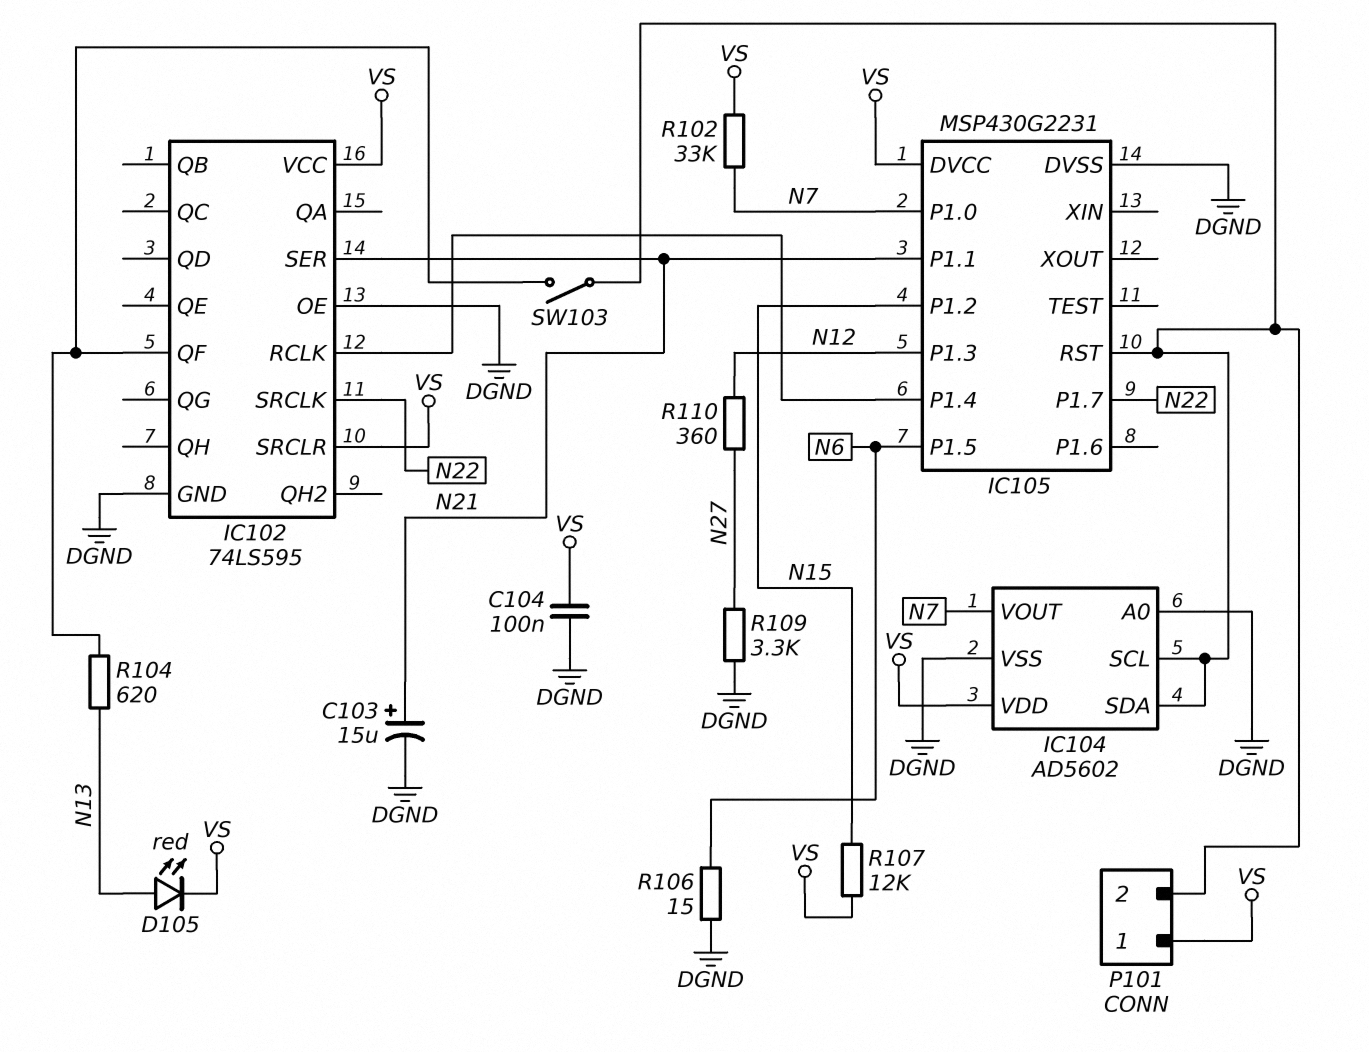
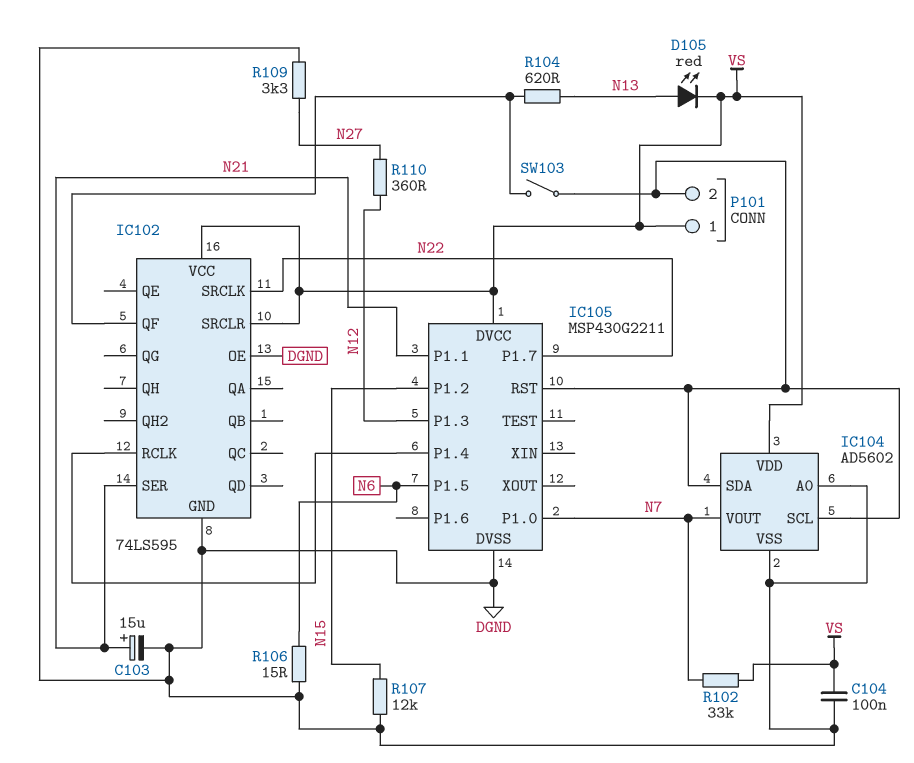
IC105: MSP430G2231 -> MSP430G2211
R107: 12k (N15, VS) -> 12k (DGND, N15)

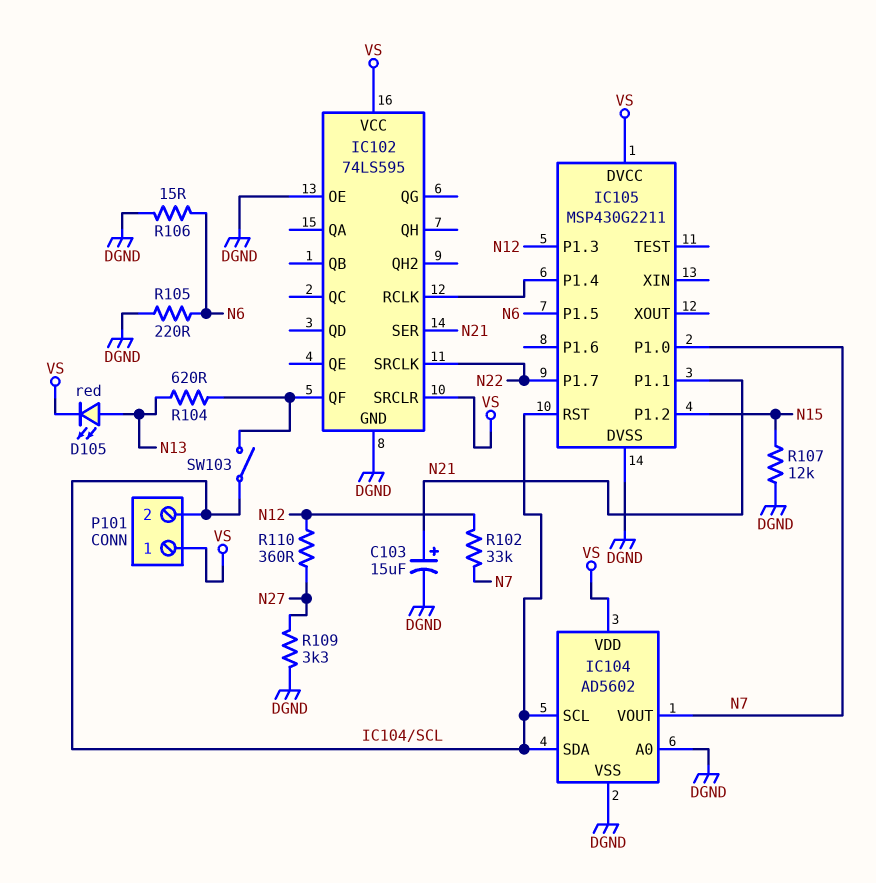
C104: 100nF (DGND, VS) -> none
R102: 33k (N7, VS) -> 33k (N7, N12)
R105: none -> 220 (DGND, N6)

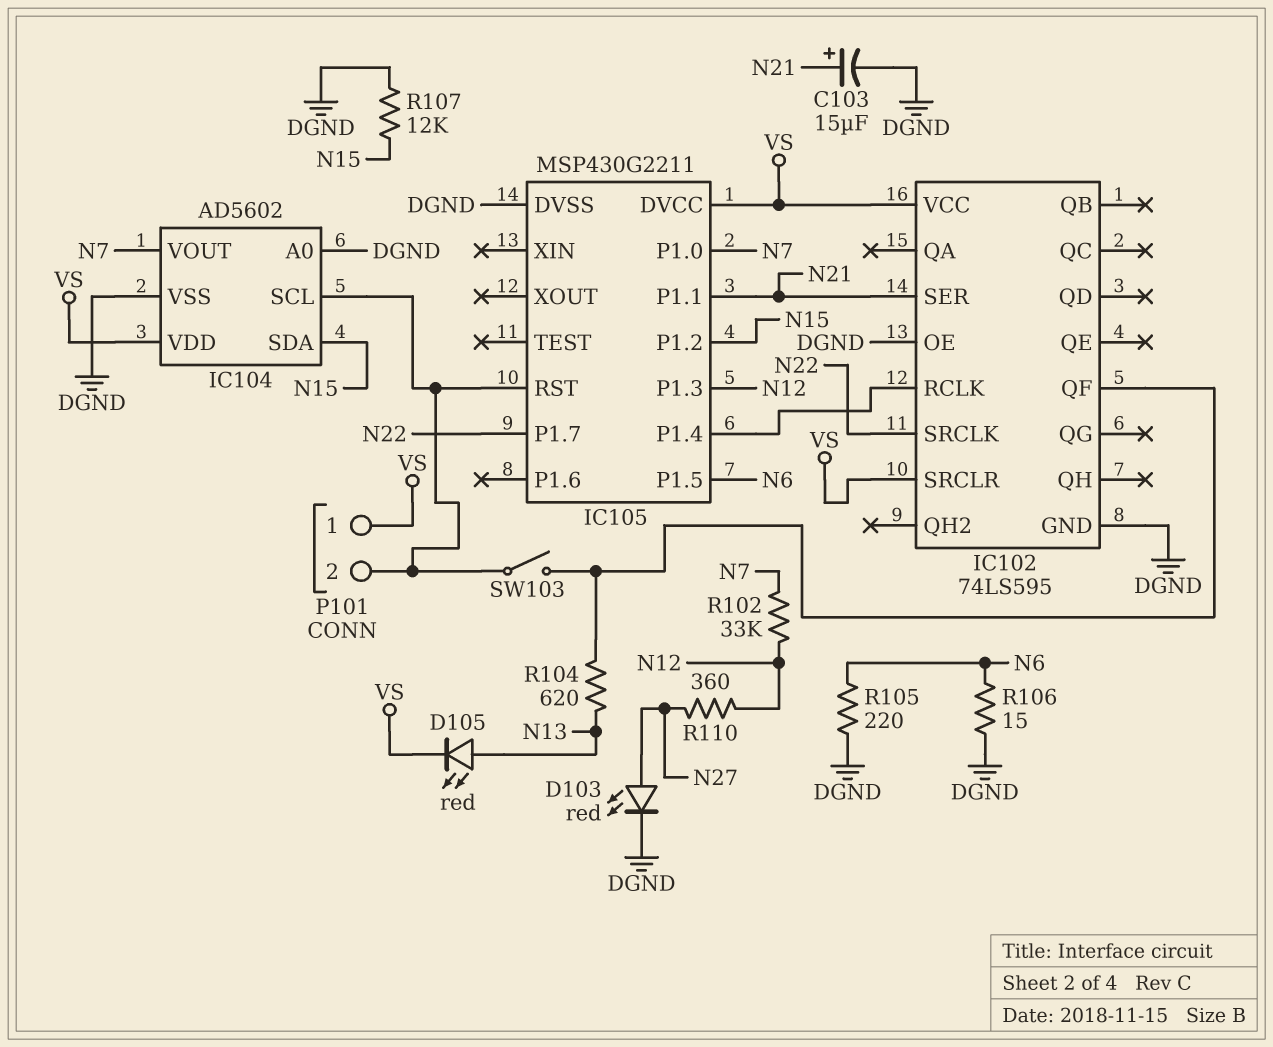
D103: none -> LED red (A N27, K DGND)
IC104 pin SDA: IC104/SCL -> N15
R109: 3.3k (DGND, N27) -> none

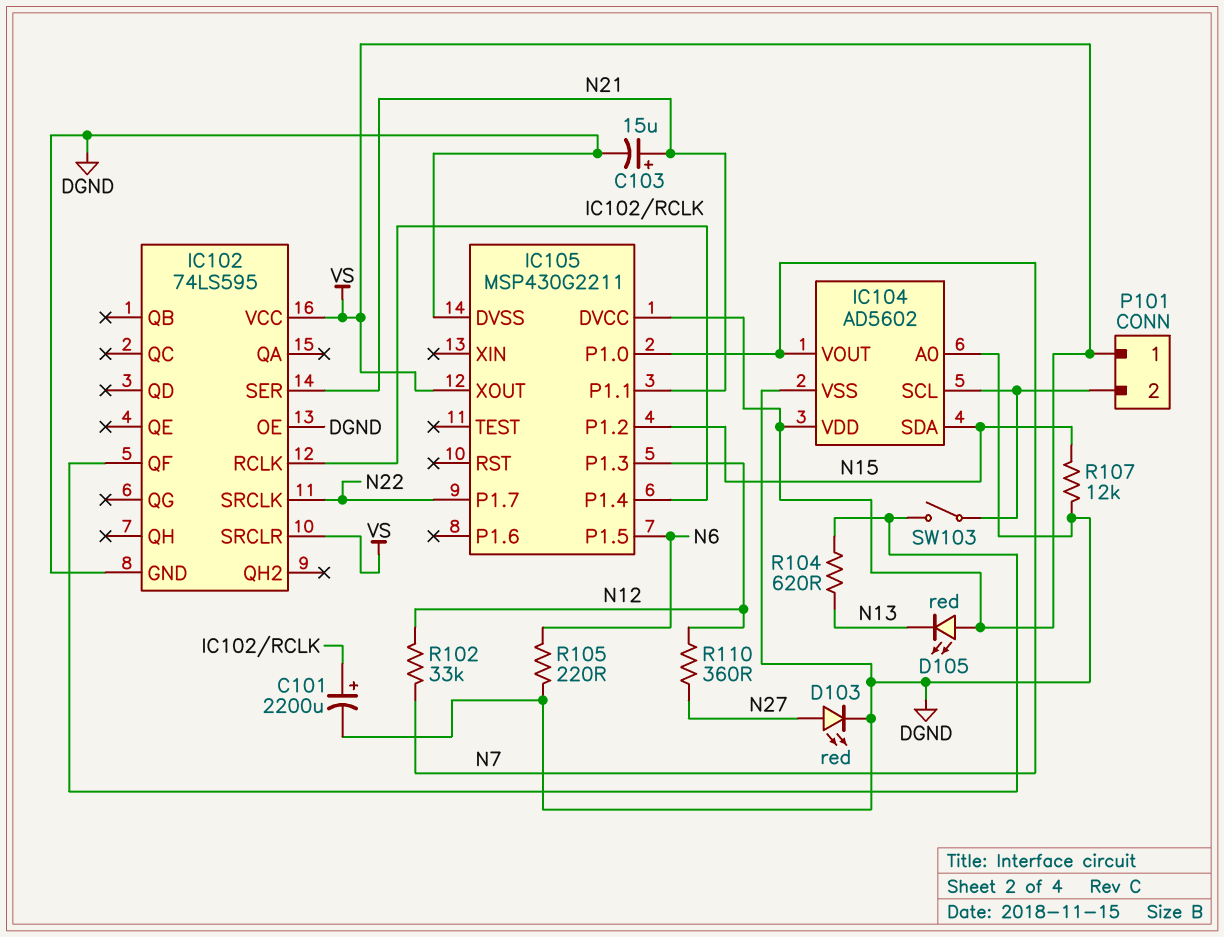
C101: none -> 2200uF (plus IC102/RCLK, minus DGND)
D105: LED red (A N13, K VS) -> LED red (A VS, K N13)
IC105 pin RST: IC104/SCL -> none
IC105 pin XOUT: none -> VS
R106: 15 (DGND, N6) -> none

